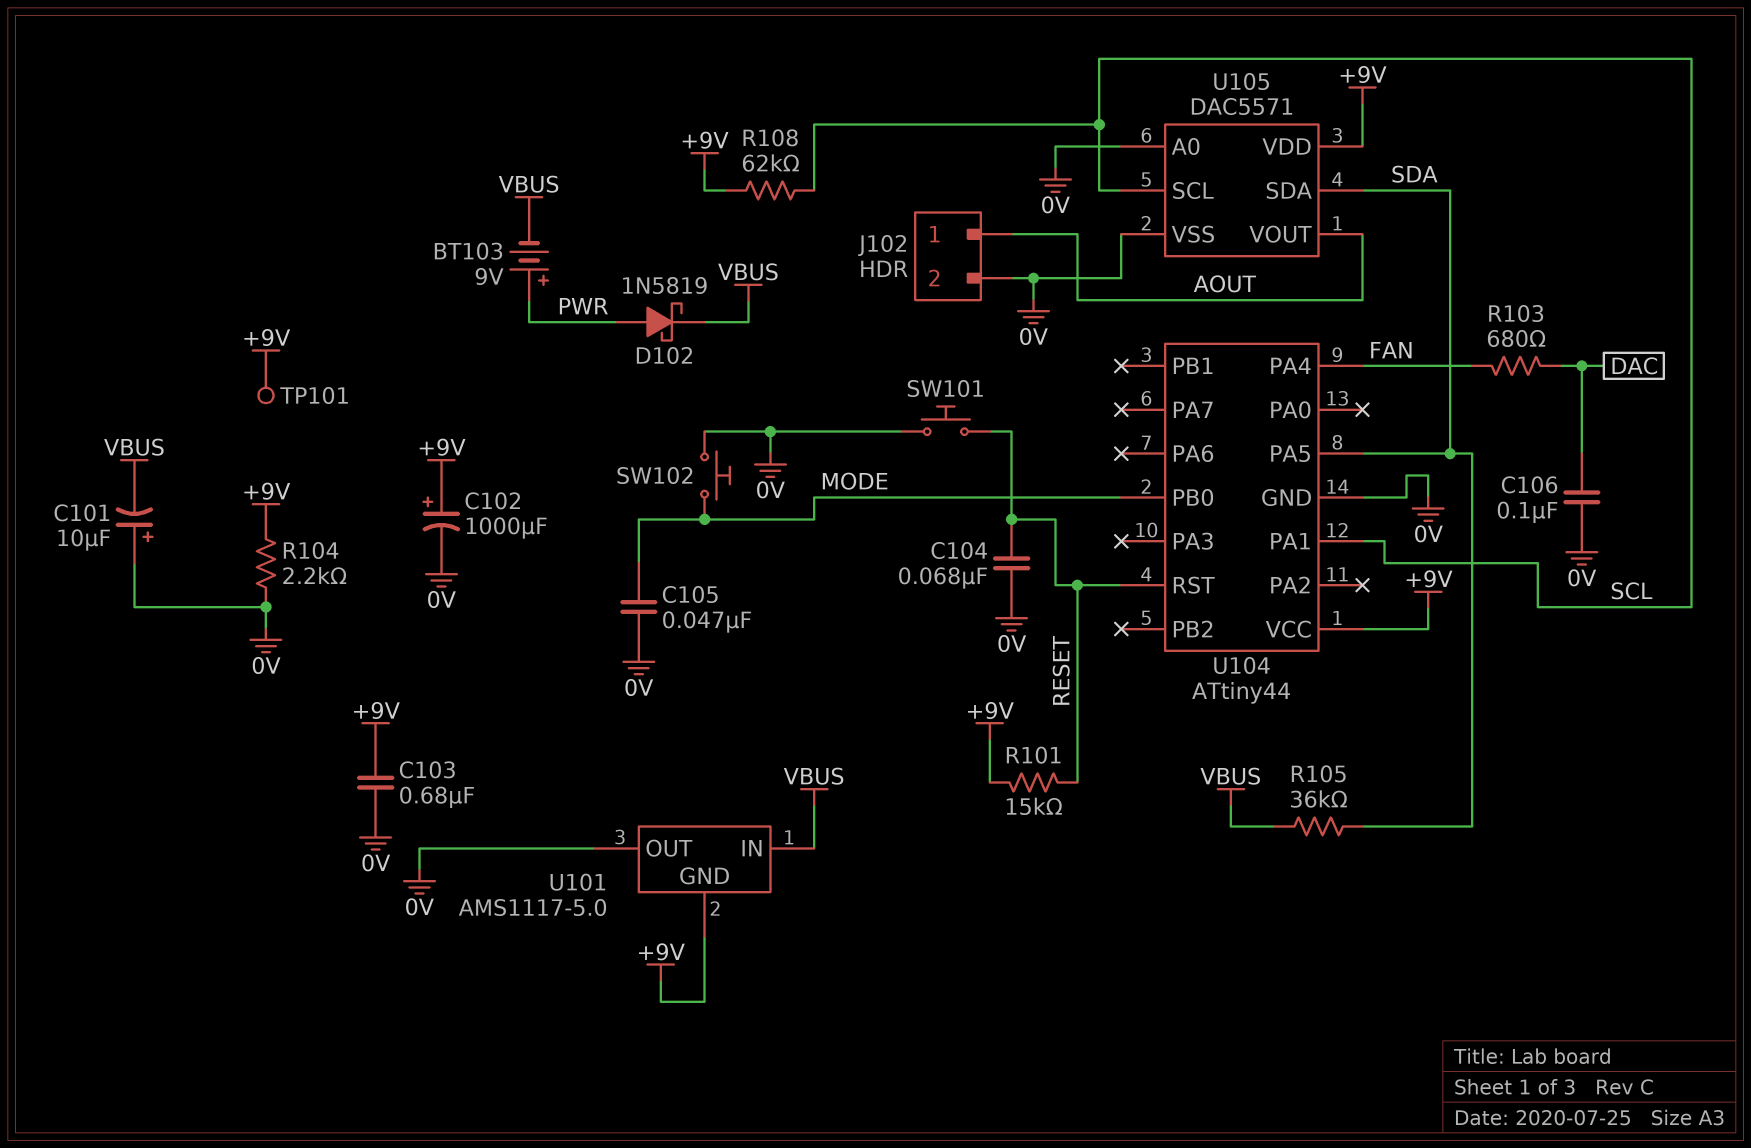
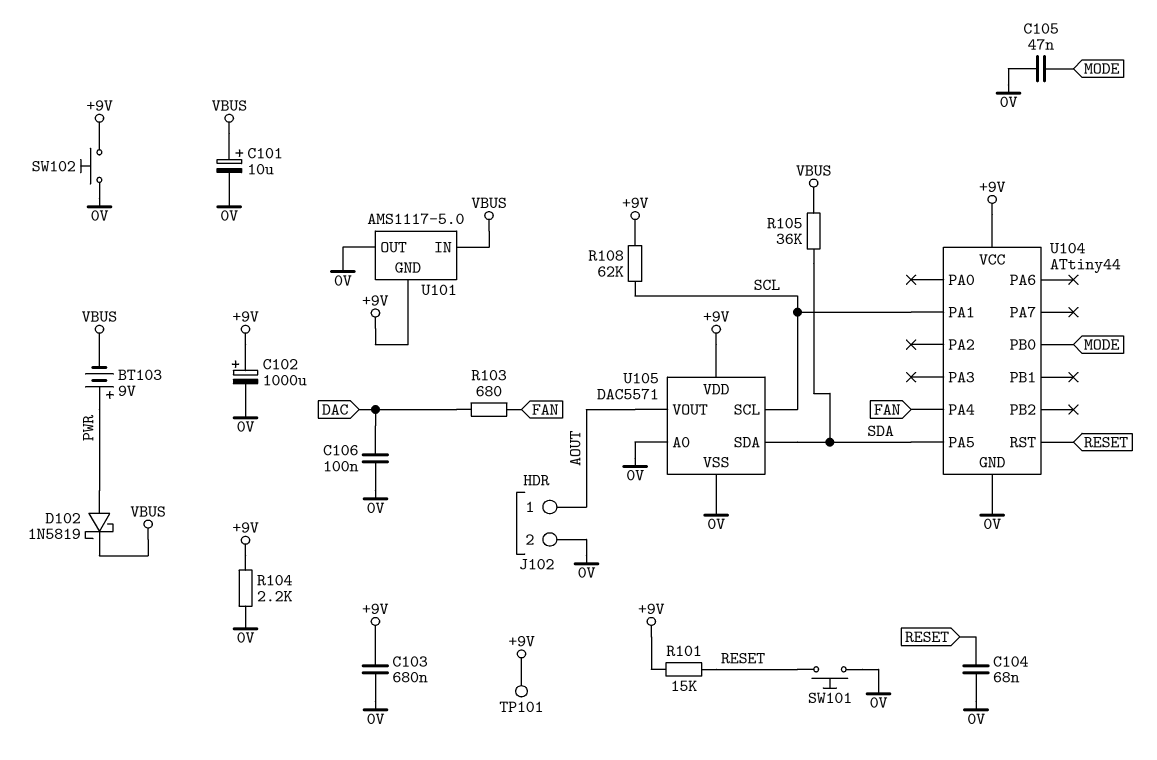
C101: 10uF (plus 0V, minus VBUS) -> 10uF (plus VBUS, minus 0V)
SW102: button (0V, MODE) -> button (+9V, 0V)

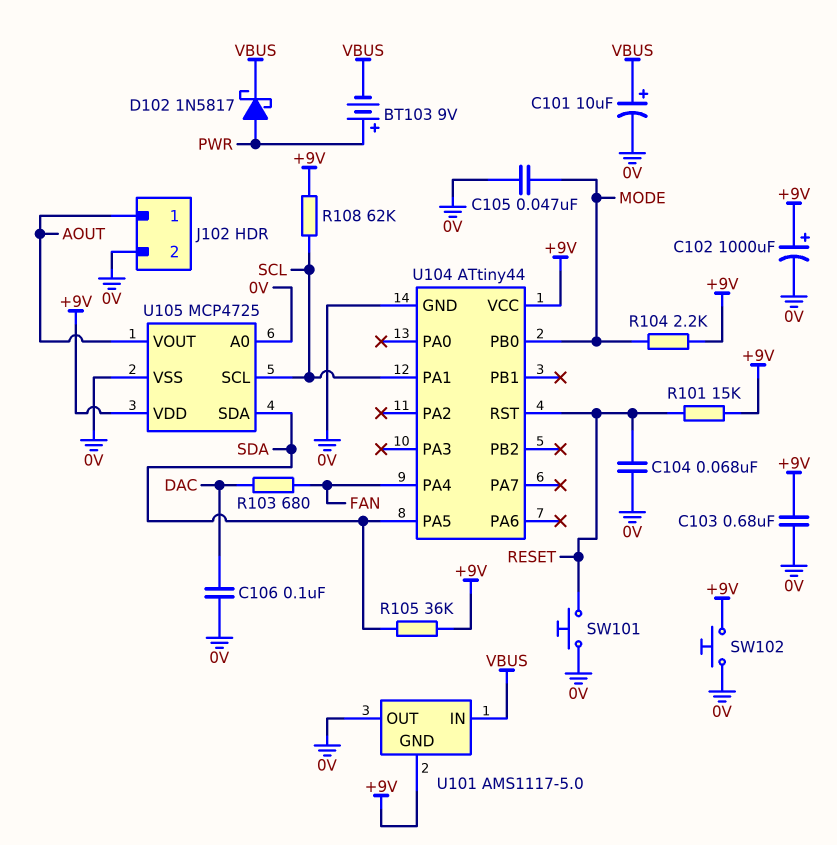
D102: schottky 1N5819 (A PWR, K VBUS) -> schottky 1N5817 (A PWR, K VBUS)
R104: 2.2k (+9V, 0V) -> 2.2k (+9V, MODE)
R105: 36k (SDA, VBUS) -> 36k (+9V, SDA)
TP101: test point (+9V) -> none
U105: DAC5571 -> MCP4725

